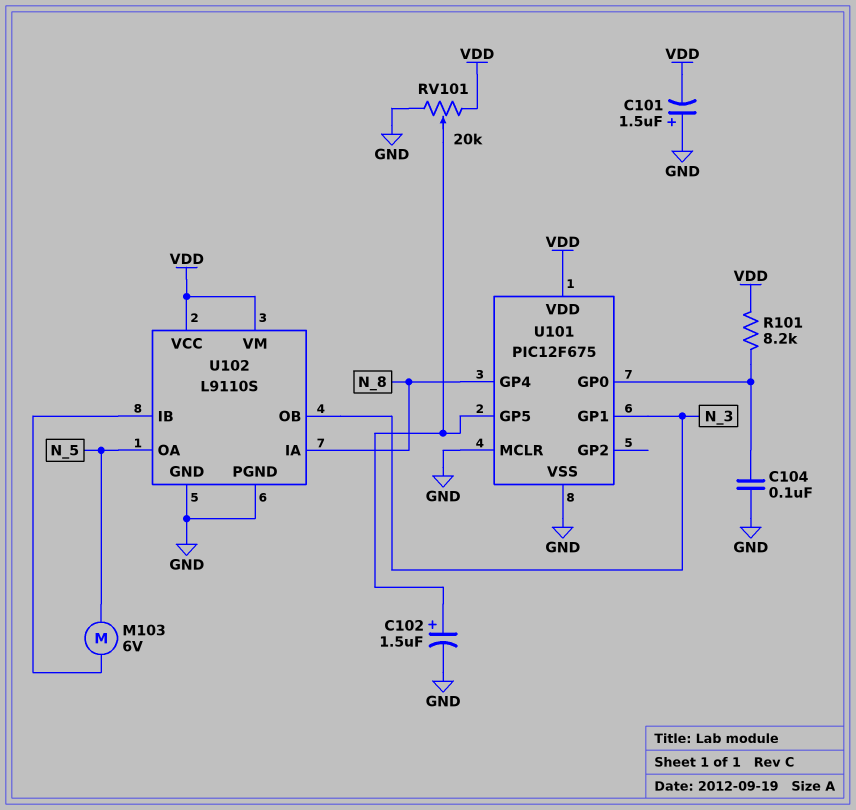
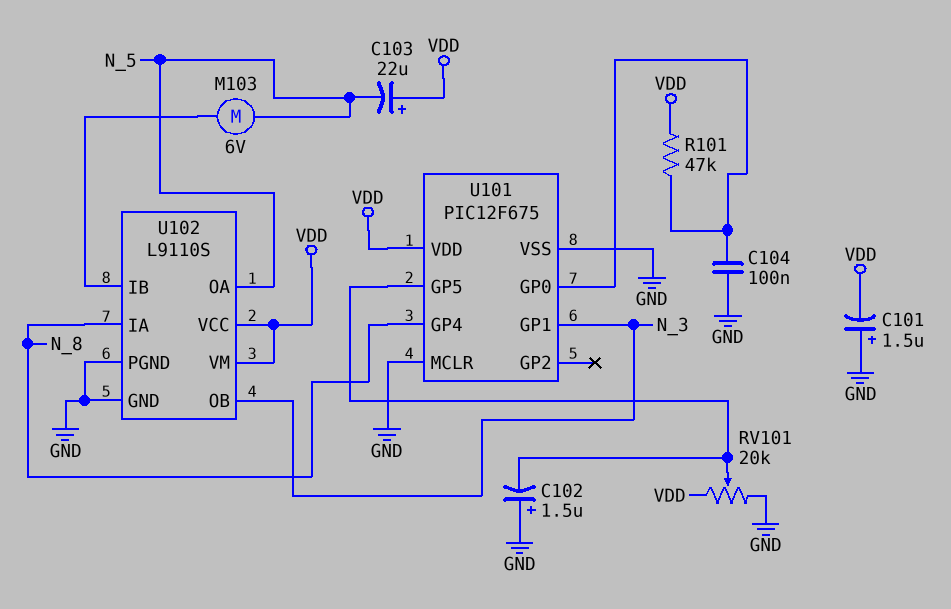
C102: 1.5uF (plus U101/GP5, minus GND) -> 1.5uF (plus GND, minus U101/GP5)
C103: none -> 22uF (plus VDD, minus N_5)
R101: 8.2k (U101/GP0, VDD) -> 47k (U101/GP0, VDD)

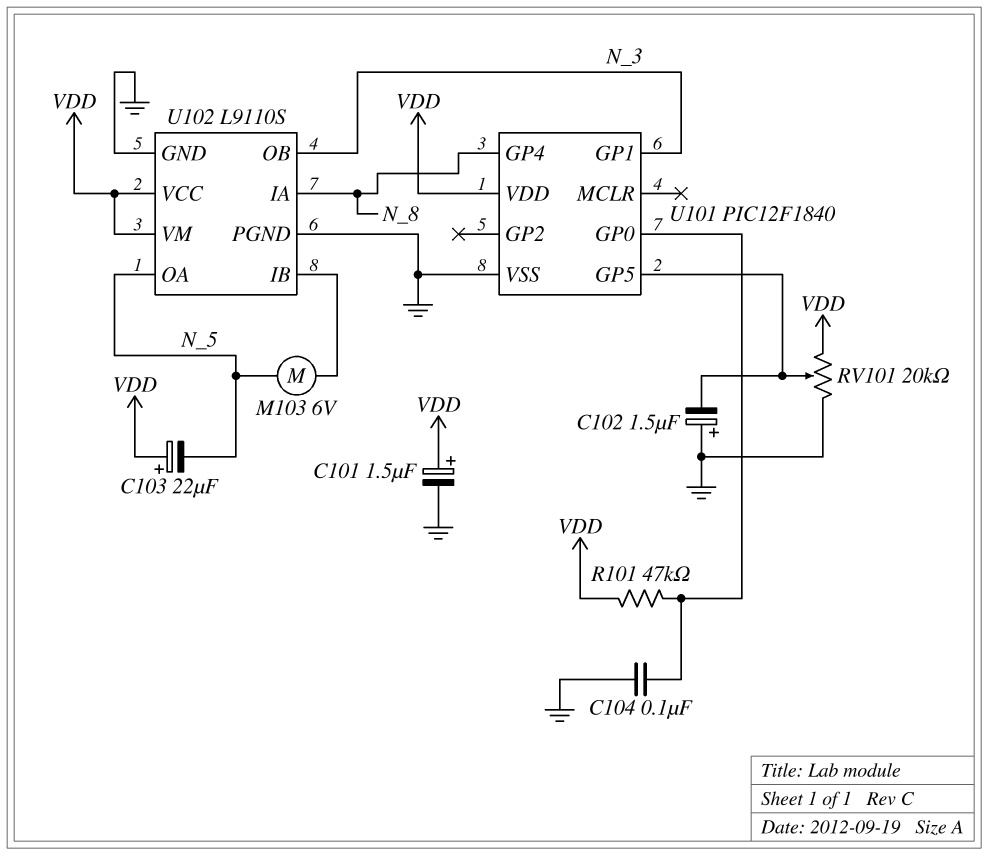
C101: 1.5uF (plus GND, minus VDD) -> 1.5uF (plus VDD, minus GND)
U101: PIC12F675 -> PIC12F1840
U101 pin MCLR: GND -> none

